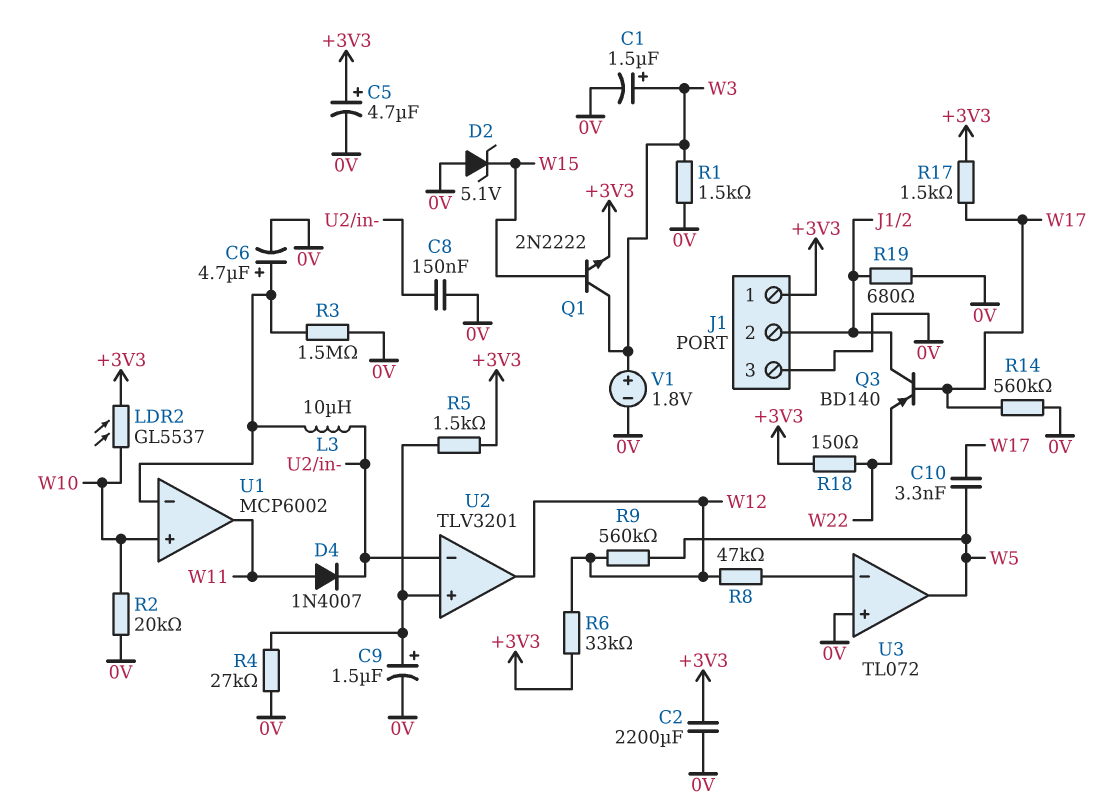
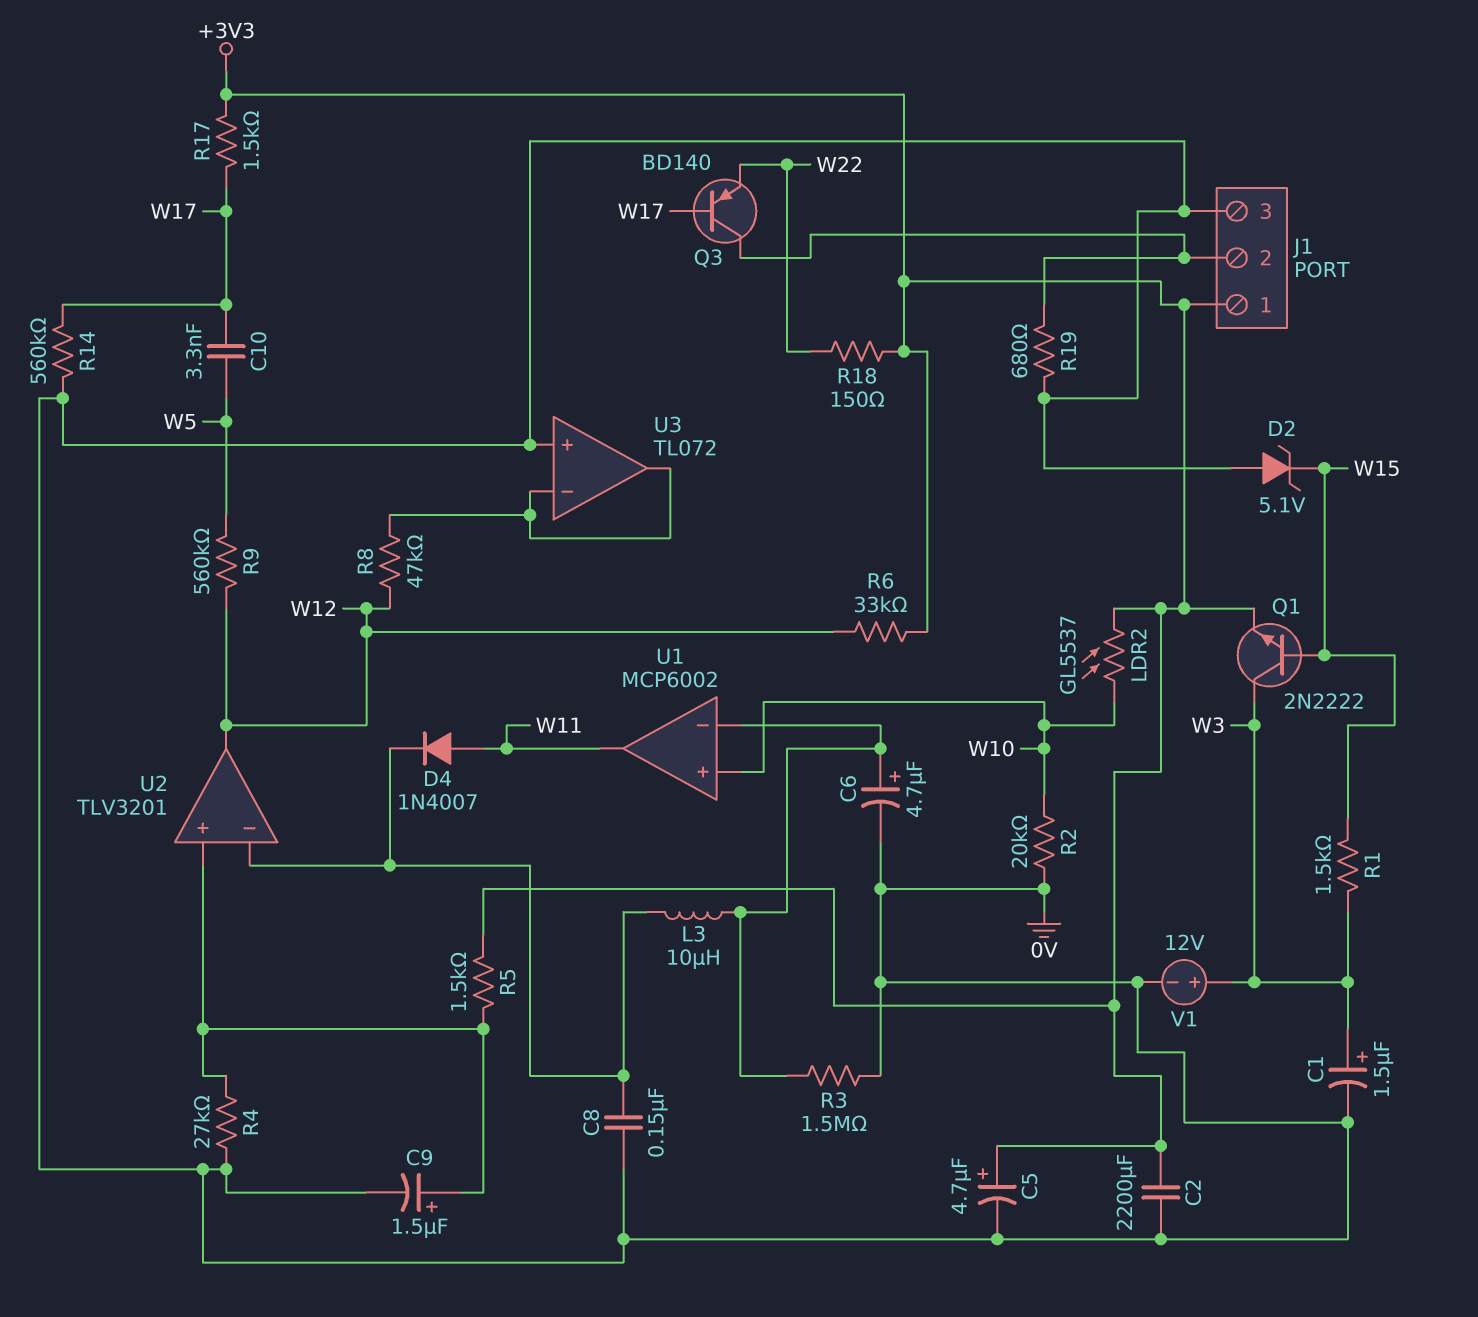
R1: 1.5k (0V, W3) -> 1.5k (W3, W15)
U3 pin out: W5 -> U3/in-
V1: 1.8V (plus W3, minus 0V) -> 12V (plus W3, minus 0V)

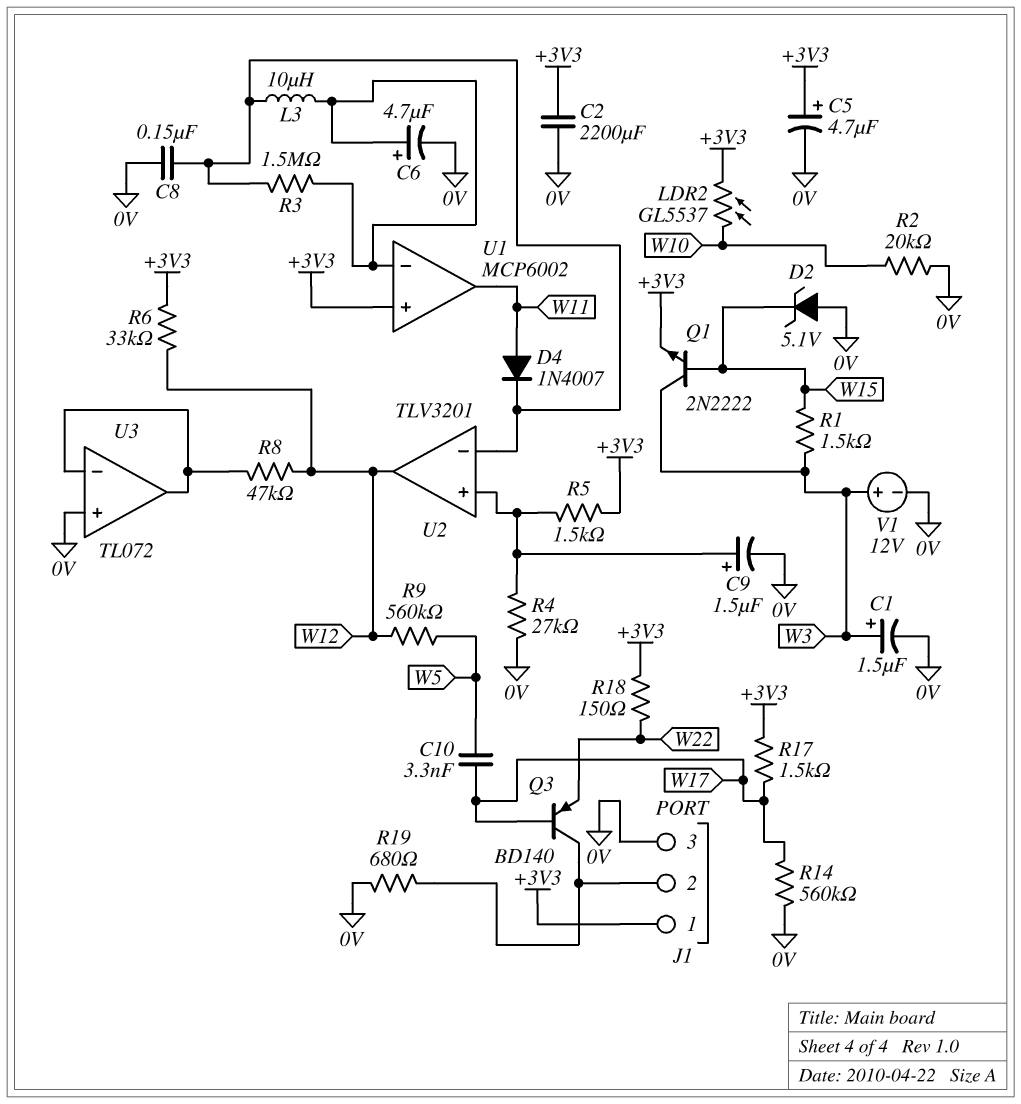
R3: 1.5M (0V, U1/in-) -> 1.5M (U1/in-, U2/in-)
U1 pin in+: W10 -> +3V3

